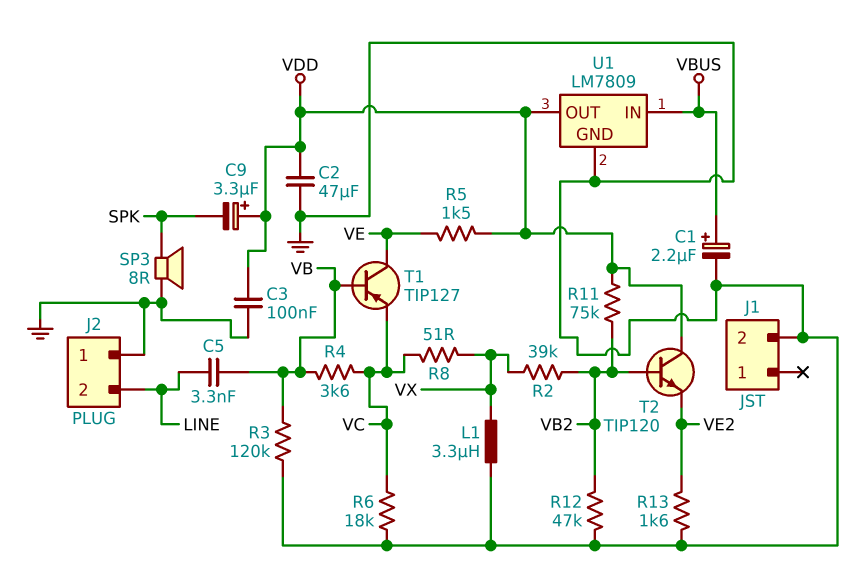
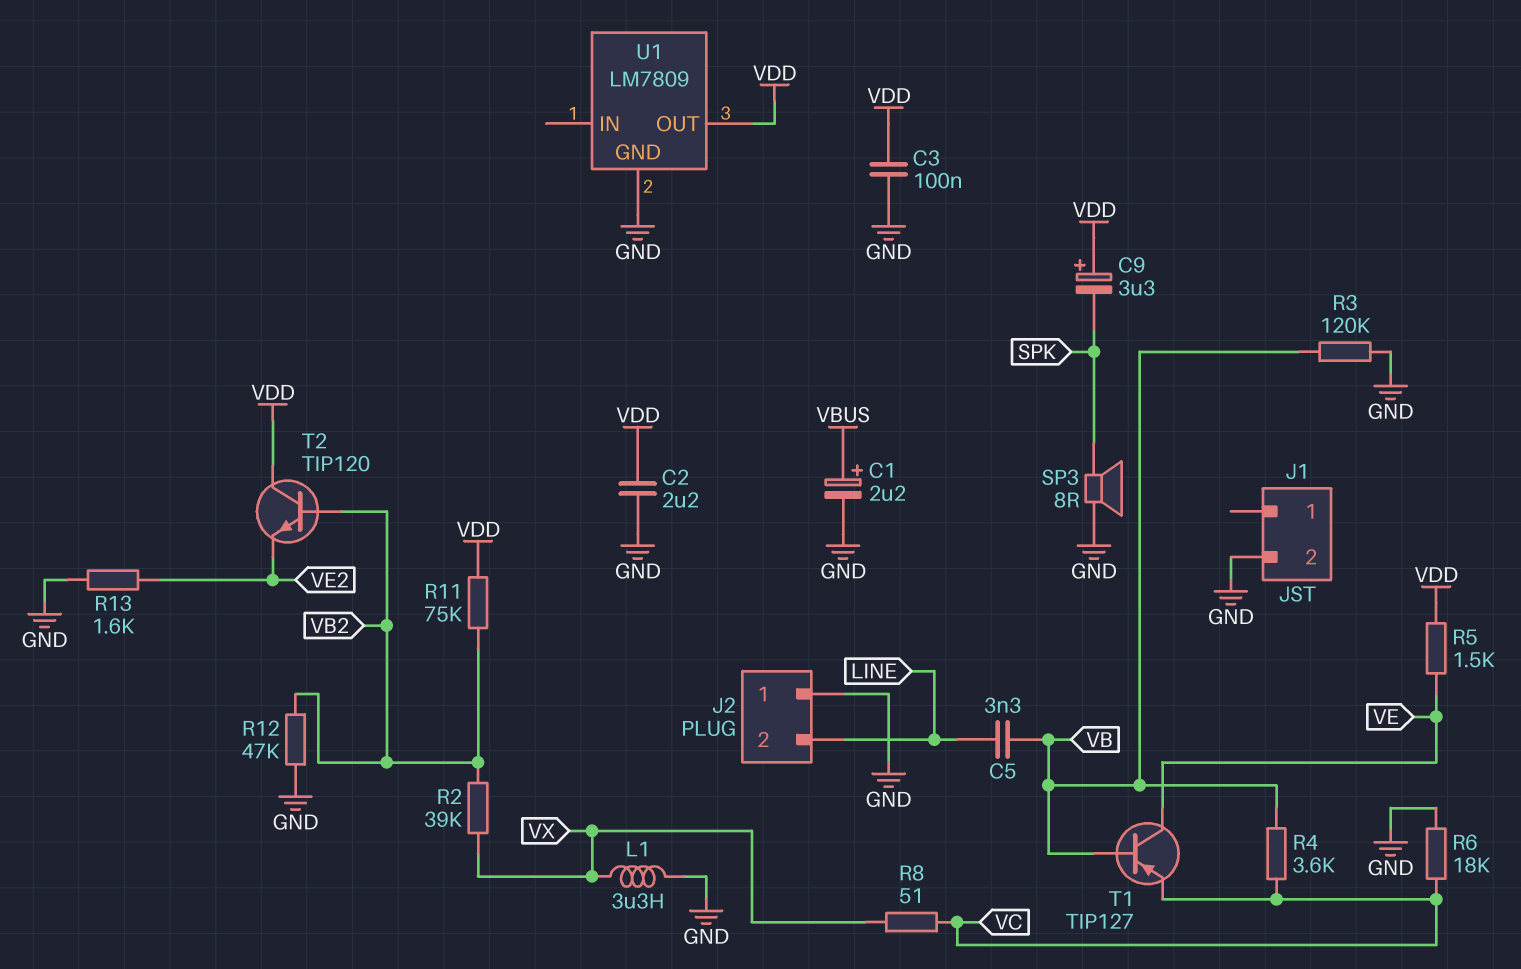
C2: 47uF (GND, VDD) -> 2.2uF (GND, VDD)
U1 pin IN: VBUS -> none

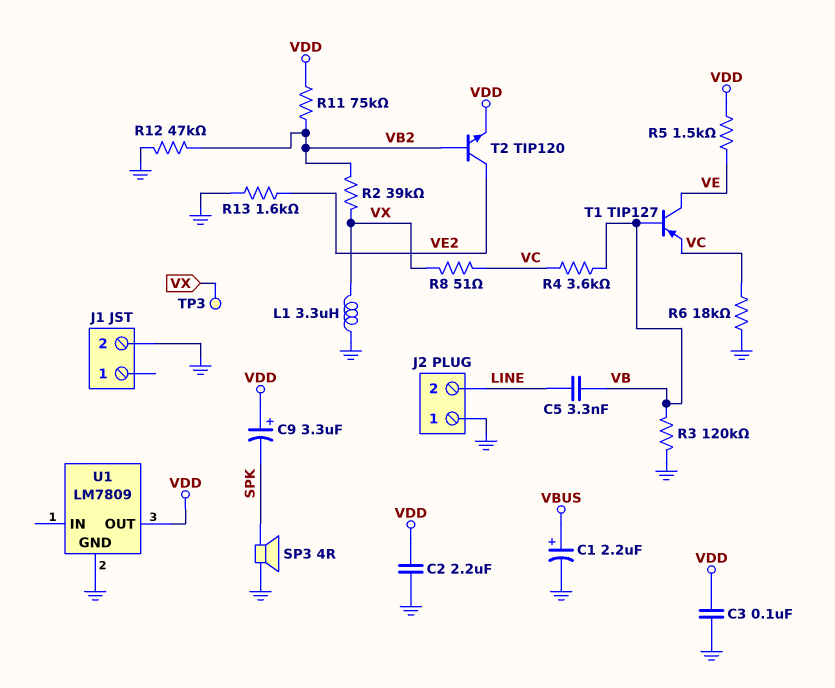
SP3: speaker 8R (GND, SPK) -> speaker 4R (GND, SPK)
T2: NPN TIP120 (B VB2, C VDD, E VE2) -> NPN TIP120 (B VB2, C VE2, E VDD)
TP3: none -> test point (VX)

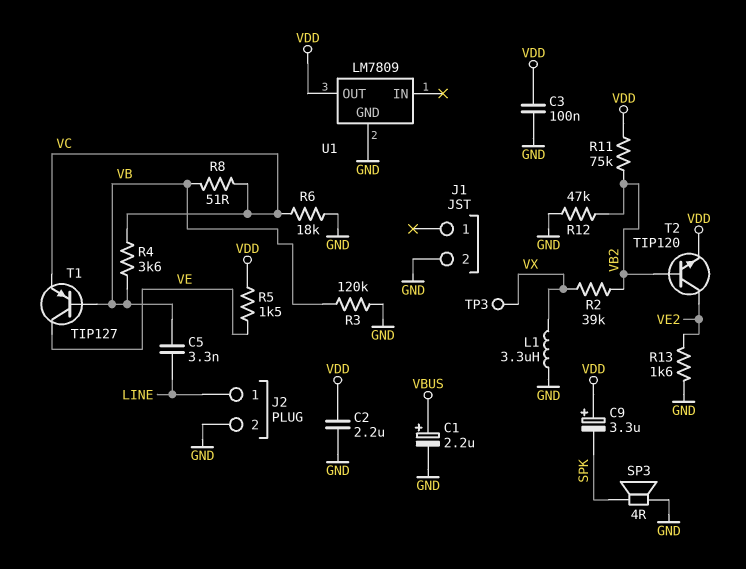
J2 pin 1: GND -> LINE
J2 pin 2: LINE -> GND
R8: 51 (VC, VX) -> 51 (VB, VC)

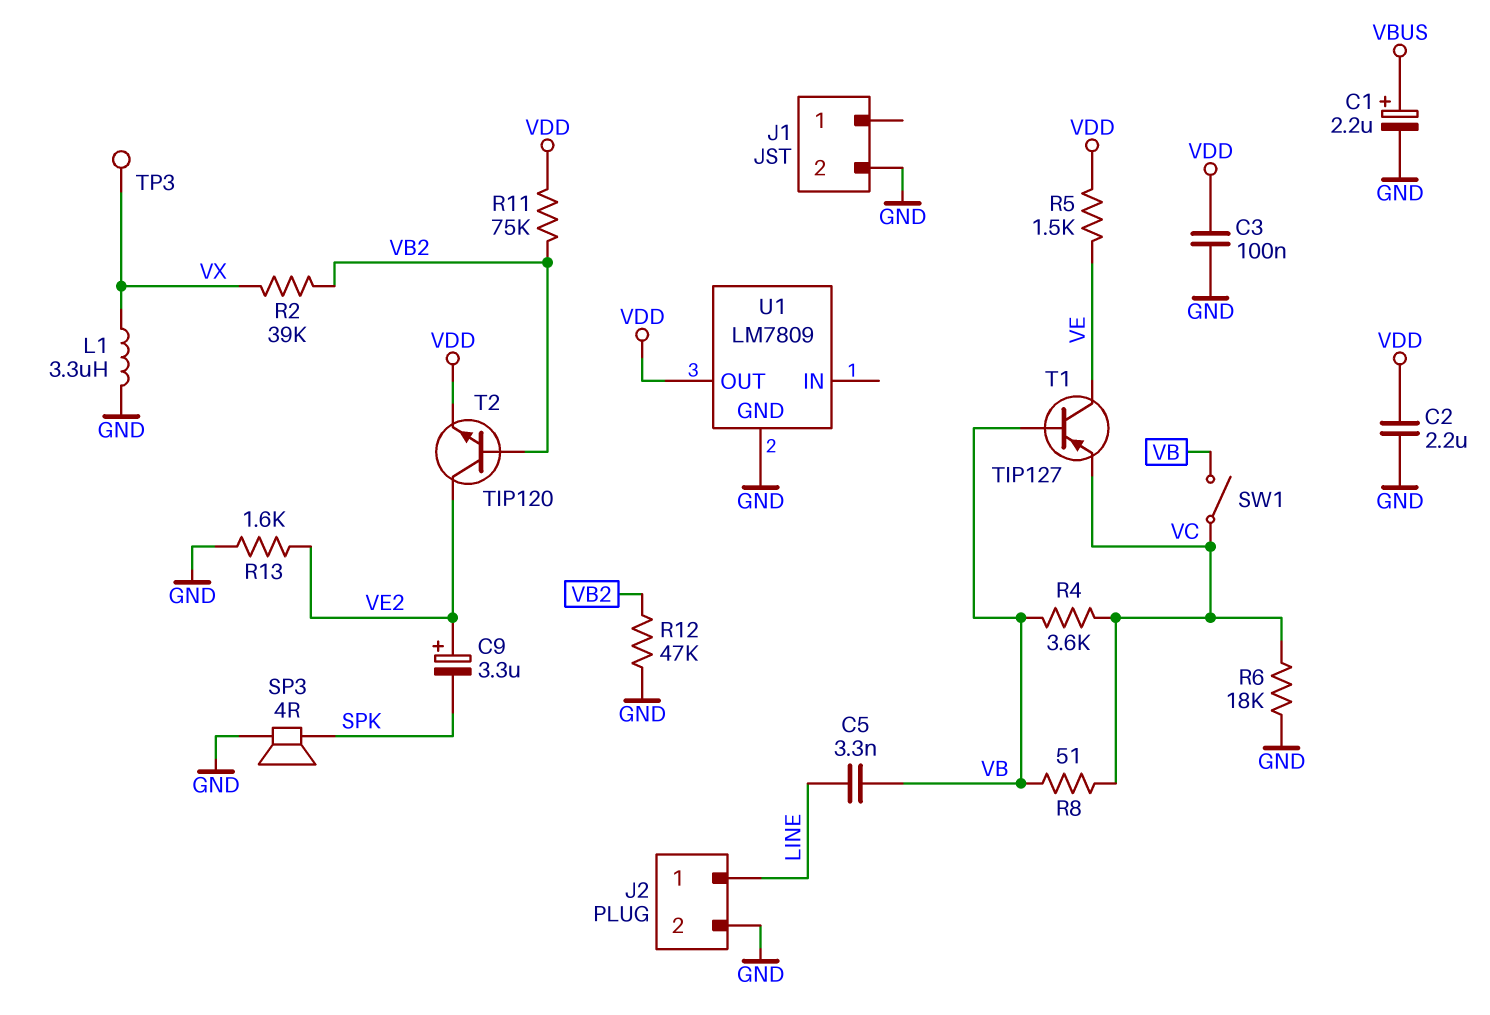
C9: 3.3uF (plus VDD, minus SPK) -> 3.3uF (plus VE2, minus SPK)
R3: 120k (GND, VB) -> none
SW1: none -> switch (VB, VC)

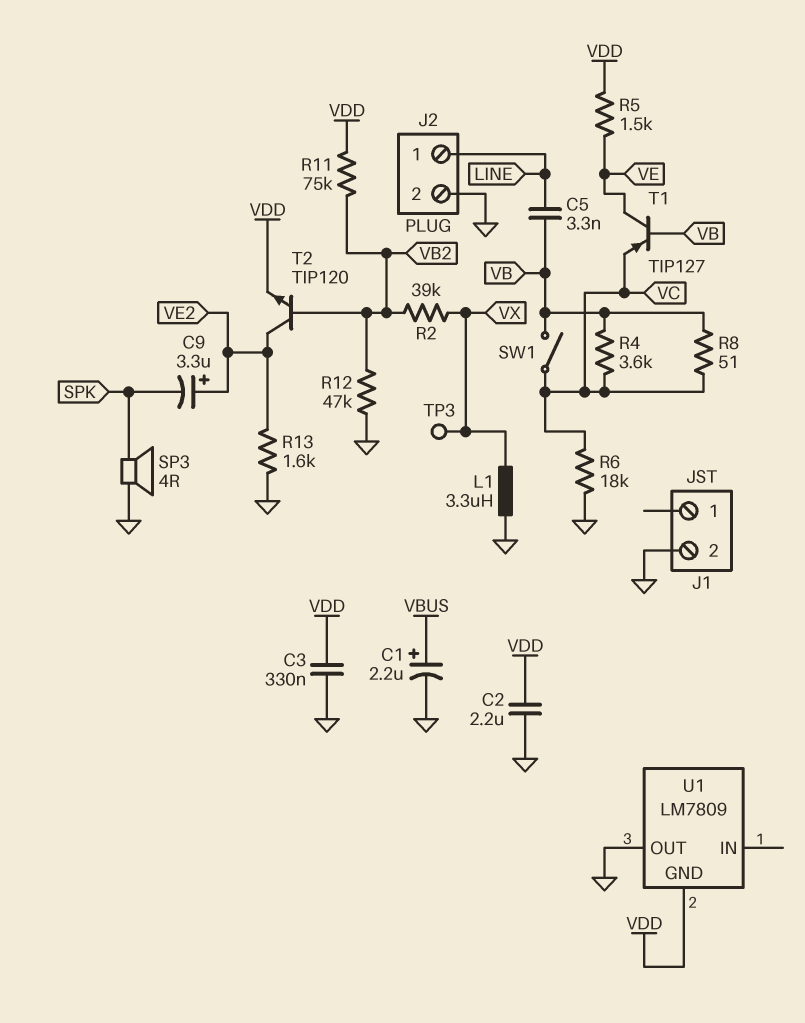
C3: 100nF (GND, VDD) -> 330nF (GND, VDD)
U1 pin GND: GND -> VDD
U1 pin OUT: VDD -> GND

